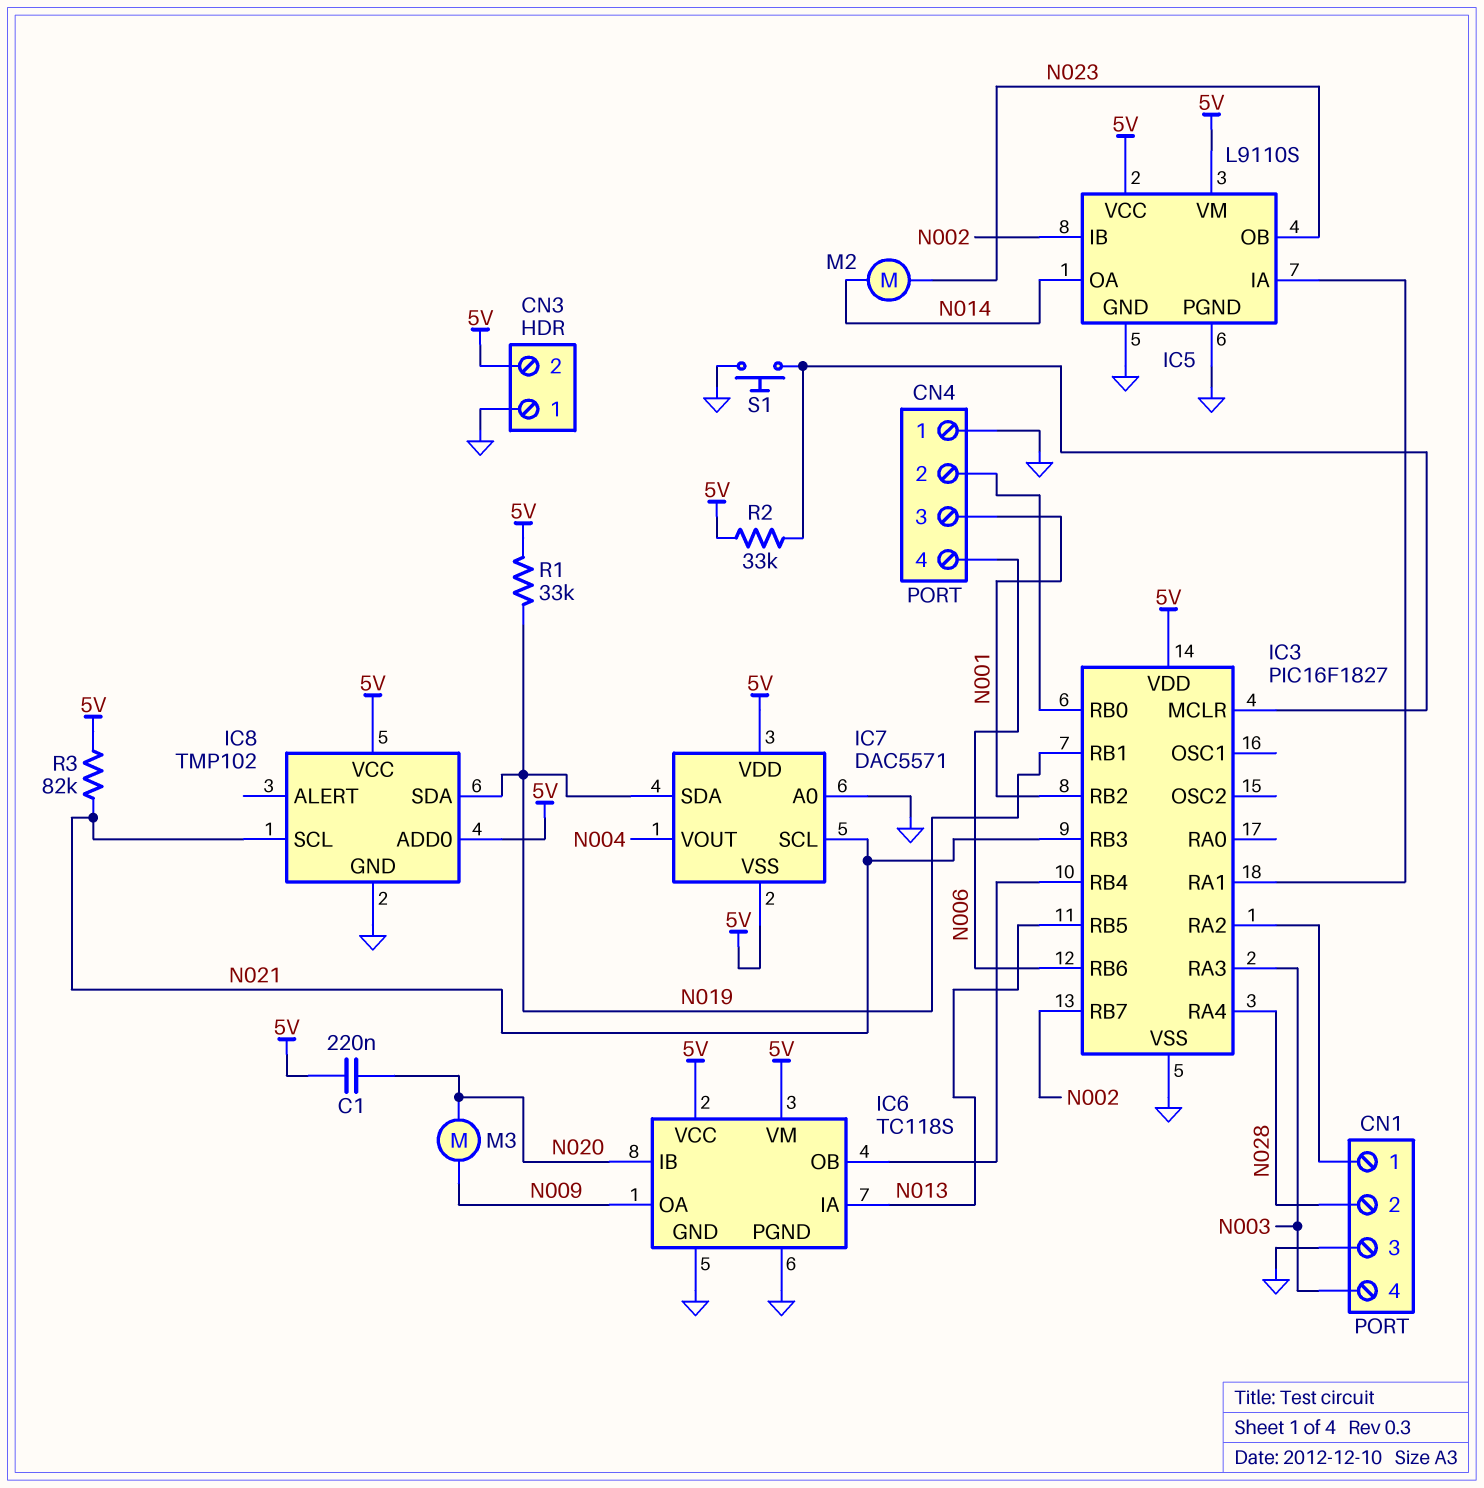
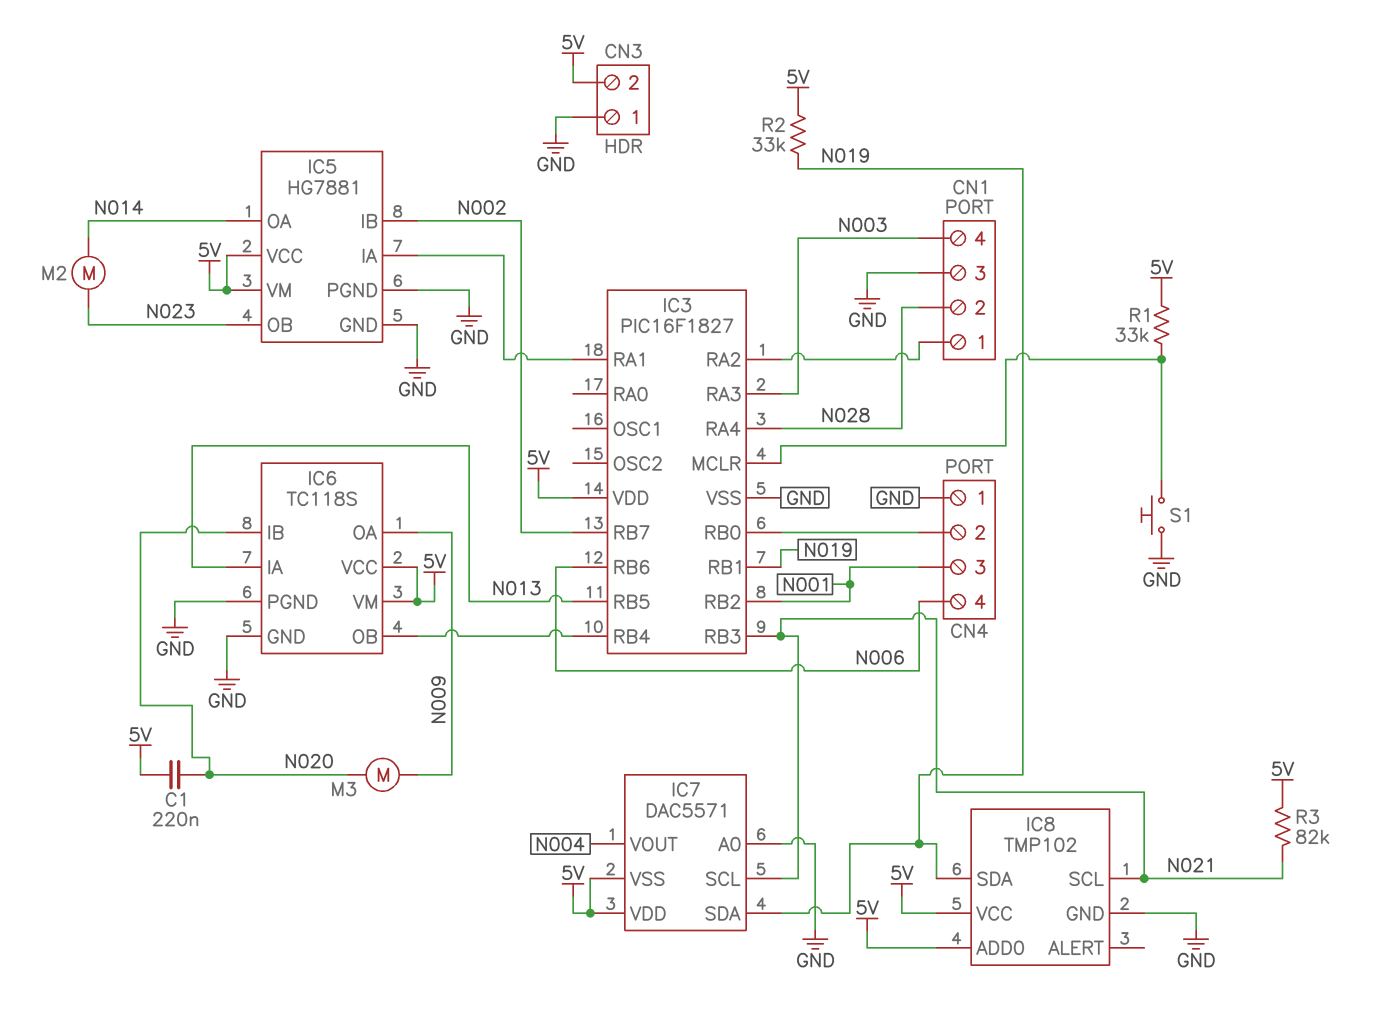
IC5: L9110S -> HG7881
R1: 33k (5V, N019) -> 33k (5V, IC3/MCLR)
R2: 33k (5V, IC3/MCLR) -> 33k (5V, N019)

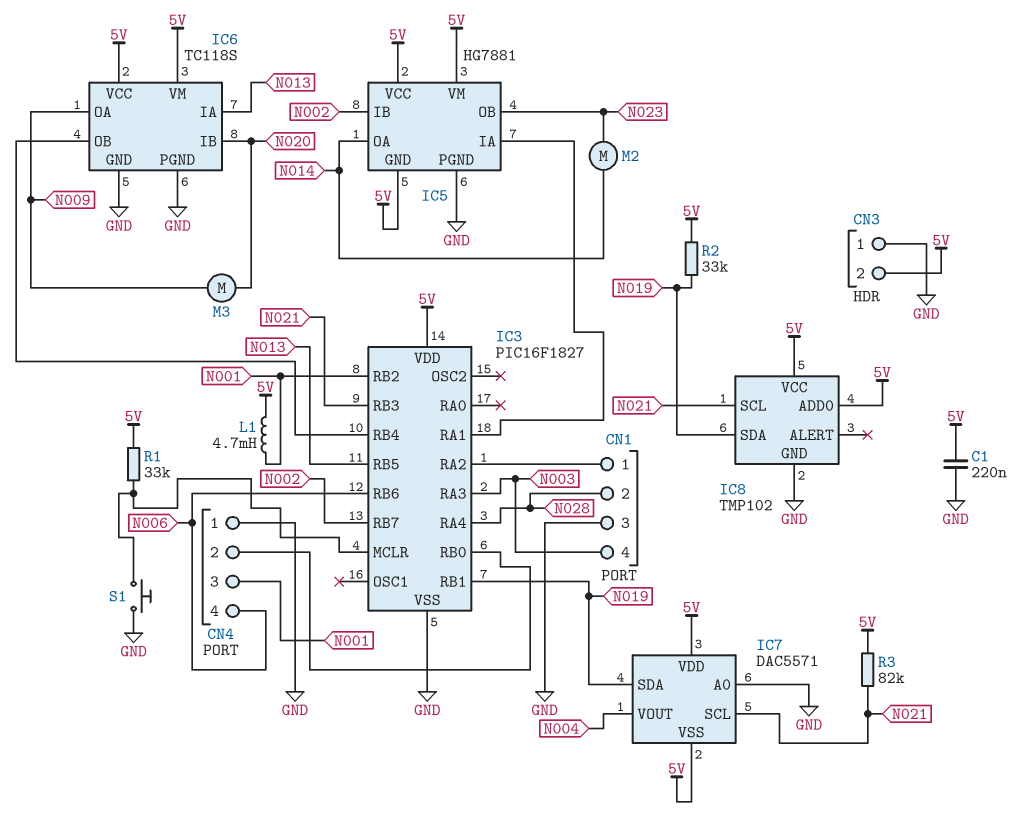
C1: 220nF (5V, N020) -> 220nF (5V, GND)
IC5 pin GND: GND -> 5V
L1: none -> 4.7mH (5V, N001)

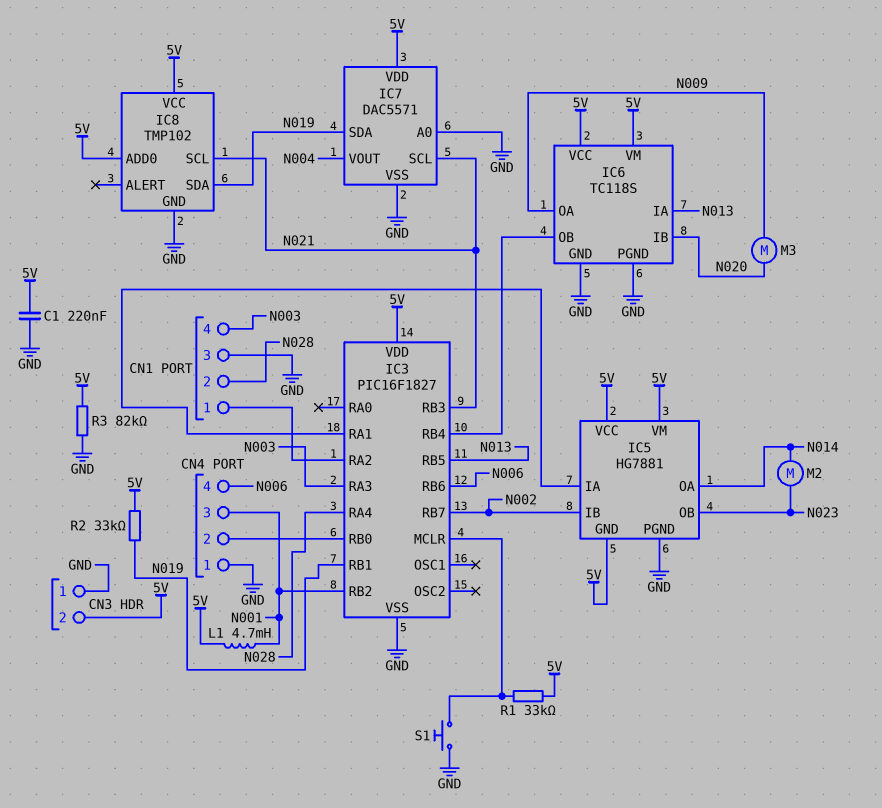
IC7 pin VSS: 5V -> GND
R3: 82k (5V, N021) -> 82k (5V, GND)

